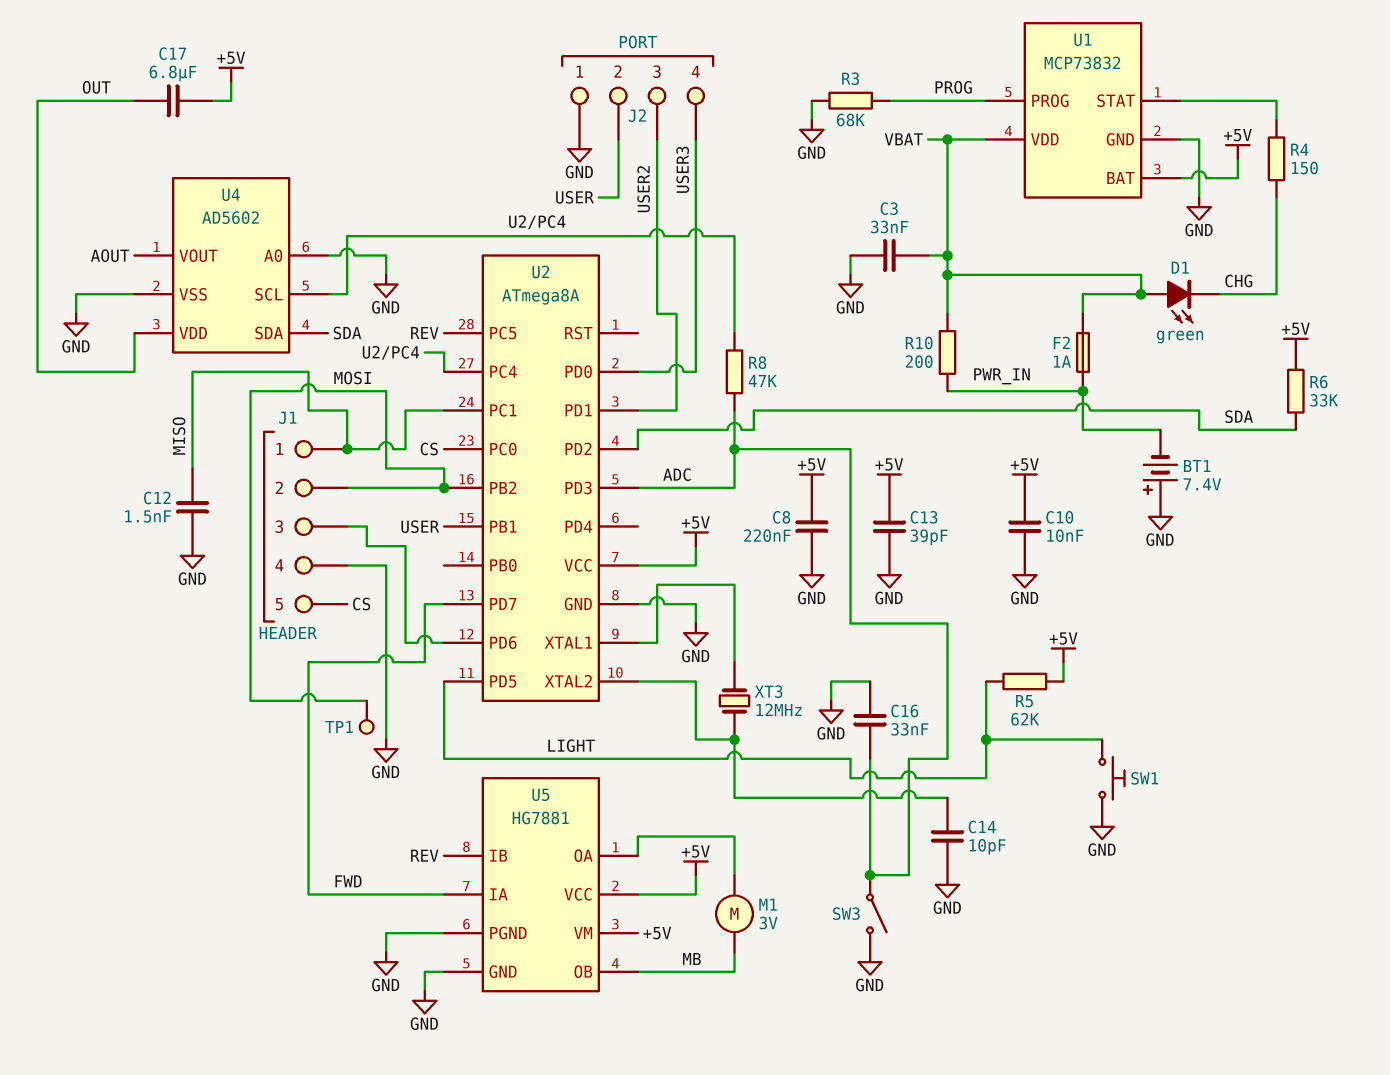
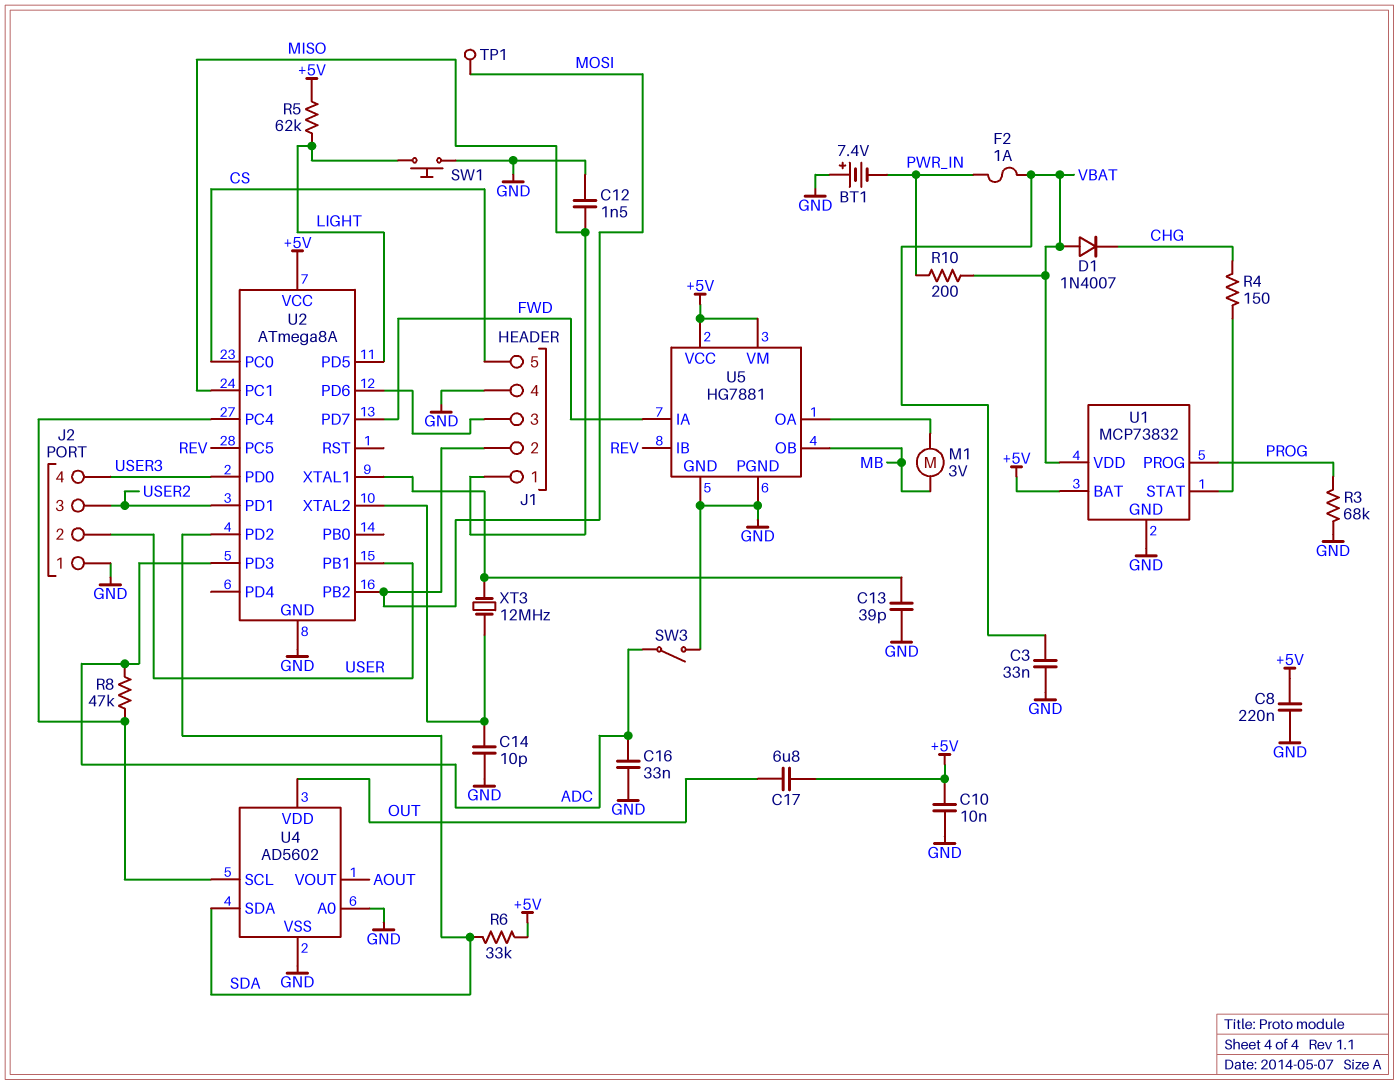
C13: 39pF (+5V, GND) -> 39pF (GND, U2/XTAL1)
D1: LED green (A VBAT, K CHG) -> diode 1N4007 (A VBAT, K CHG)

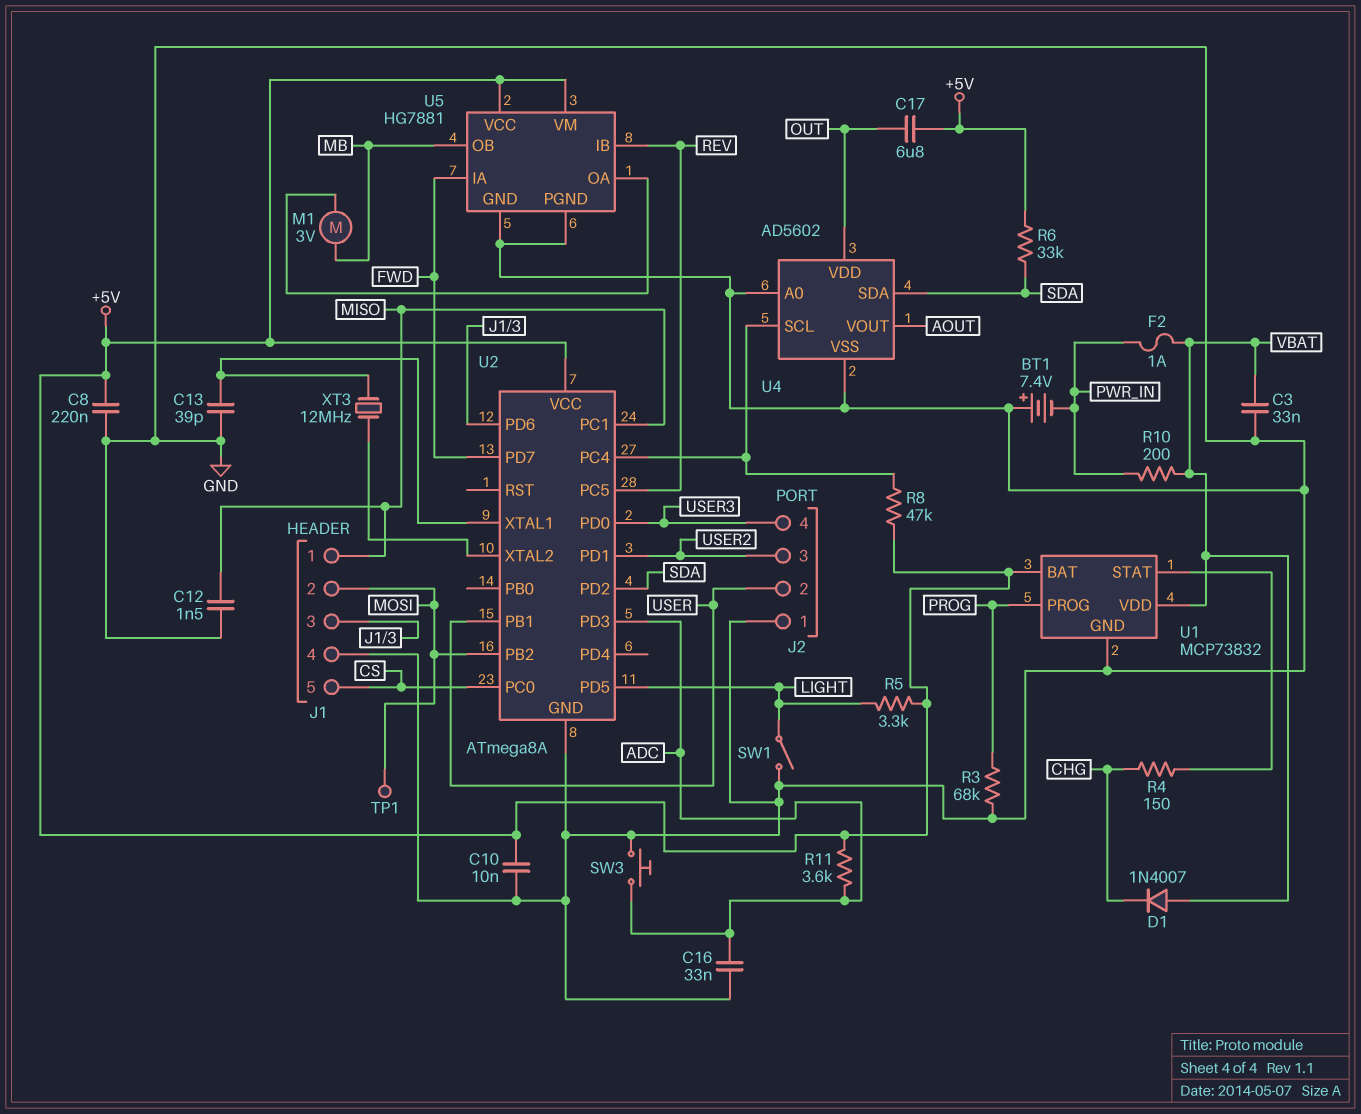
C14: 10pF (GND, U2/XTAL2) -> none
R5: 62k (+5V, LIGHT) -> 3.3k (+5V, LIGHT)
R8: 47k (ADC, U2/PC4) -> 47k (+5V, U2/PC4)
R11: none -> 3.6k (+5V, ADC)
SW1: button (GND, LIGHT) -> switch (GND, LIGHT)
SW3: switch (ADC, GND) -> button (ADC, GND)

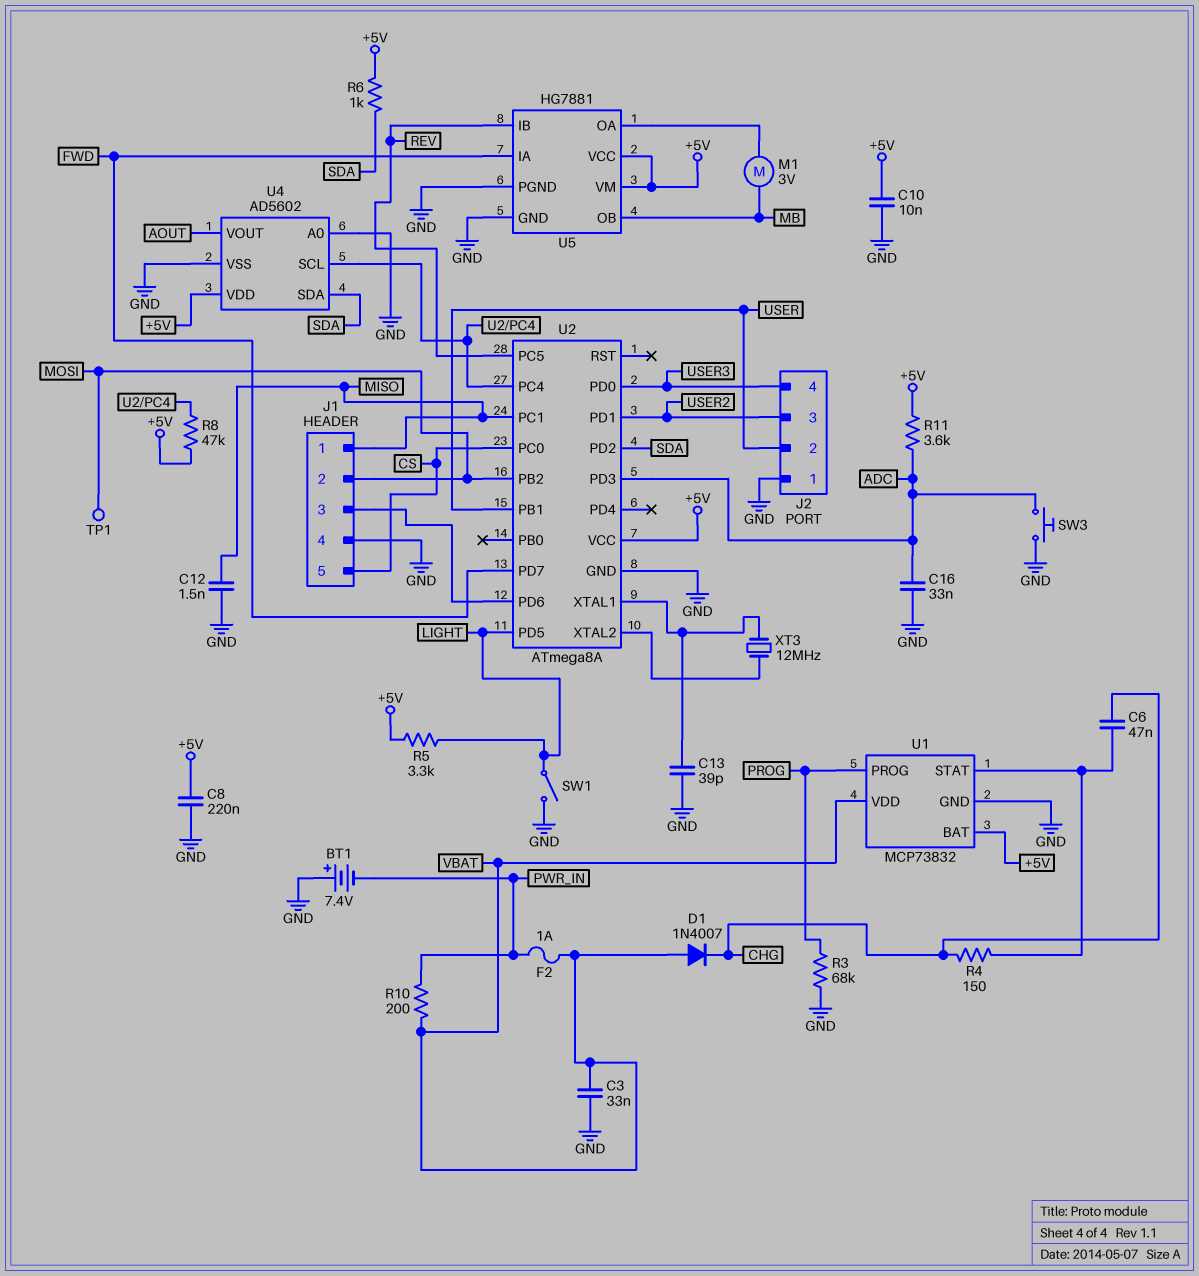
C6: none -> 47nF (CHG, U1/STAT)
C17: 6.8uF (+5V, OUT) -> none
R6: 33k (+5V, SDA) -> 1k (+5V, SDA)
U4 pin VDD: OUT -> +5V

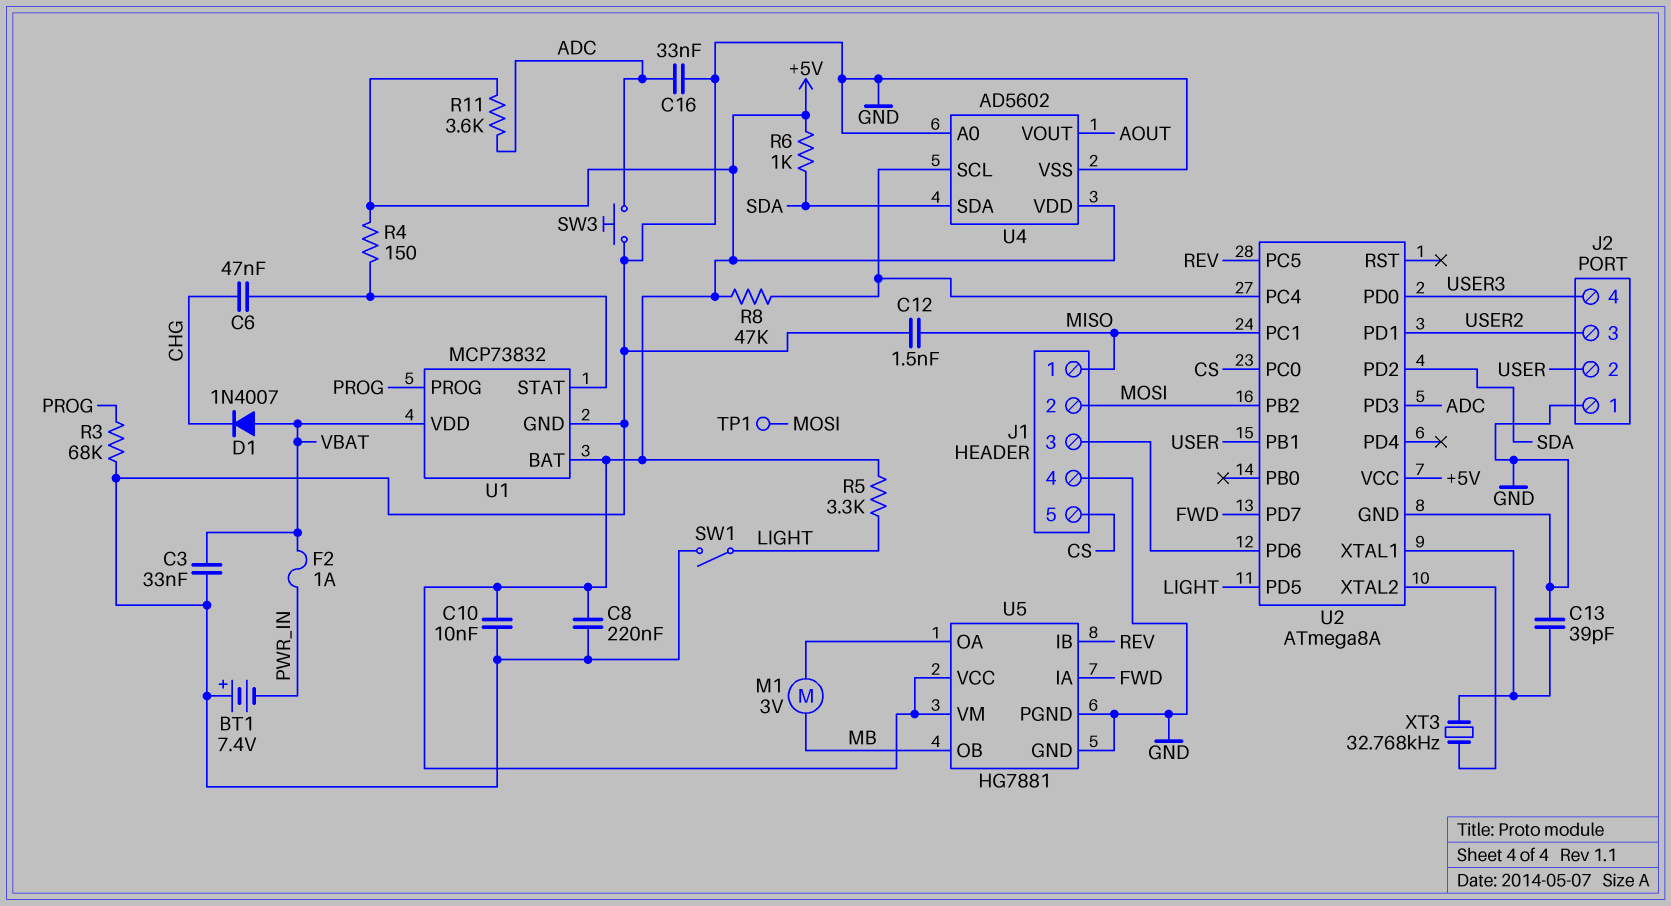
R4: 150 (CHG, U1/STAT) -> 150 (+5V, U1/STAT)
R10: 200 (PWR_IN, VBAT) -> none
XT3: 12MHz (U2/XTAL1, U2/XTAL2) -> 32.768kHz (U2/XTAL1, U2/XTAL2)

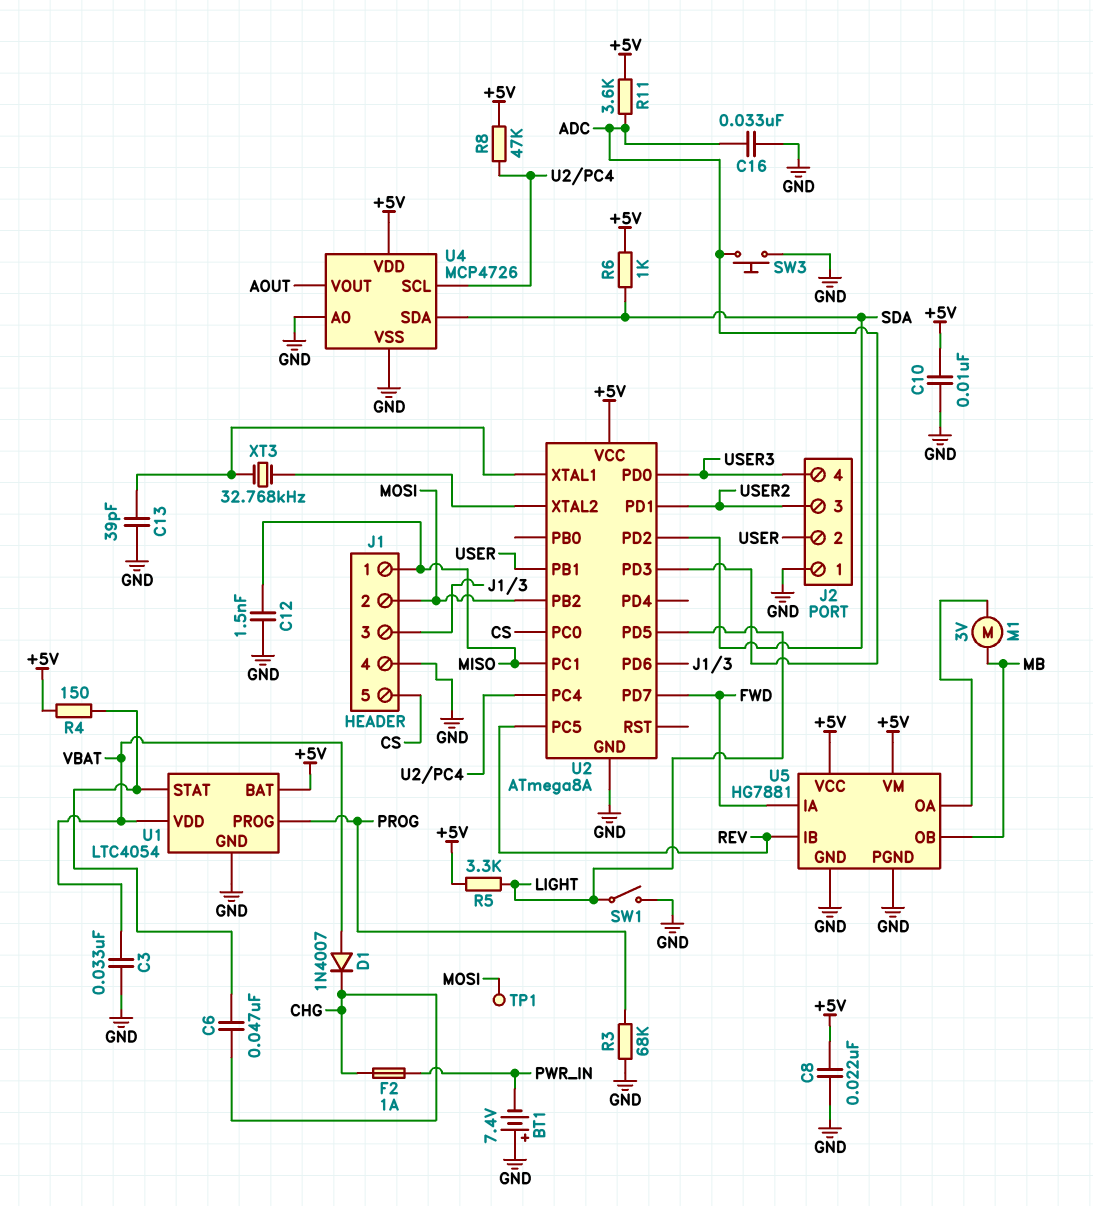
C8: 220nF (+5V, GND) -> 22nF (+5V, GND)
F2: 1A (PWR_IN, VBAT) -> 1A (CHG, PWR_IN)
U1: MCP73832 -> LTC4054
U4: AD5602 -> MCP4726

